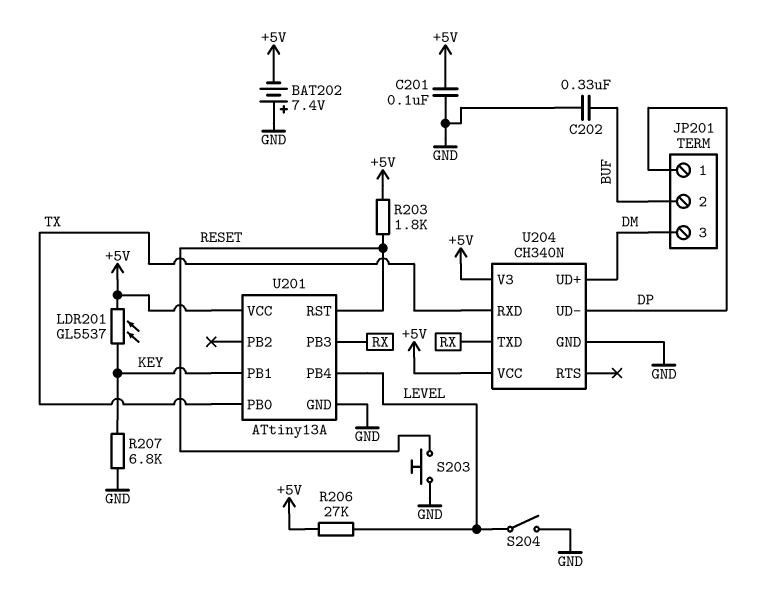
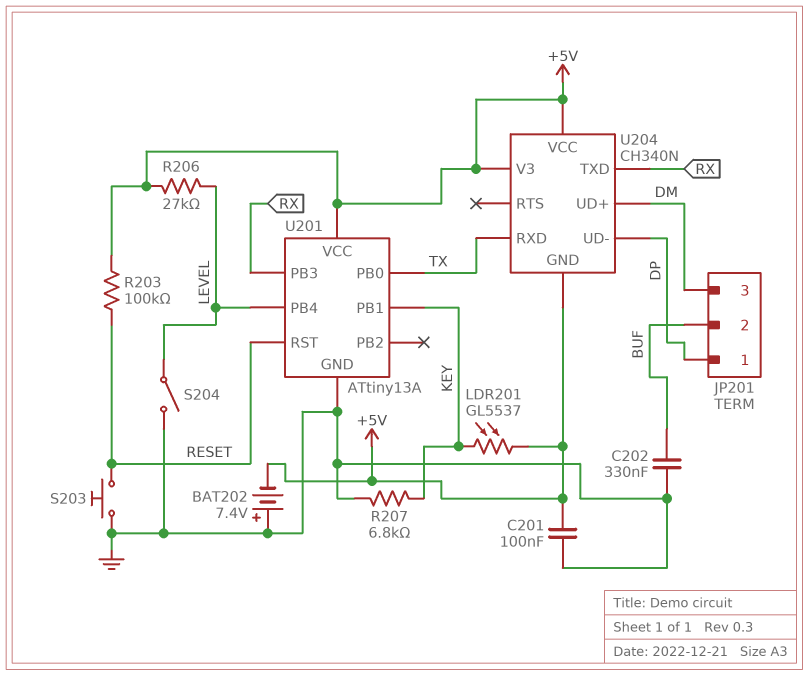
R203: 1.8k (+5V, RESET) -> 100k (+5V, RESET)
U204 pin GND: GND -> +5V

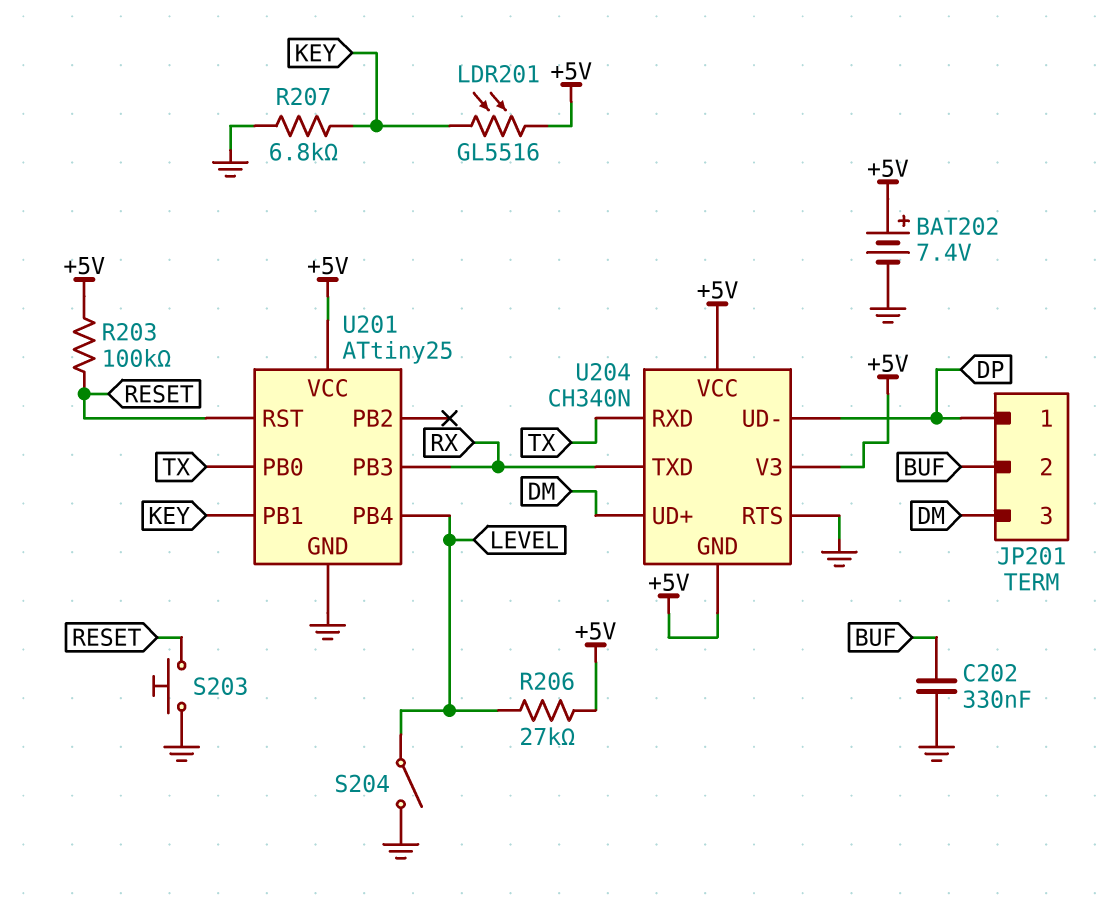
BAT202: 7.4V (plus GND, minus +5V) -> 7.4V (plus +5V, minus GND)
C201: 100nF (+5V, GND) -> none
LDR201: GL5537 (+5V, KEY) -> GL5516 (+5V, KEY)
U201: ATtiny13A -> ATtiny25
U204 pin RTS: none -> GND

